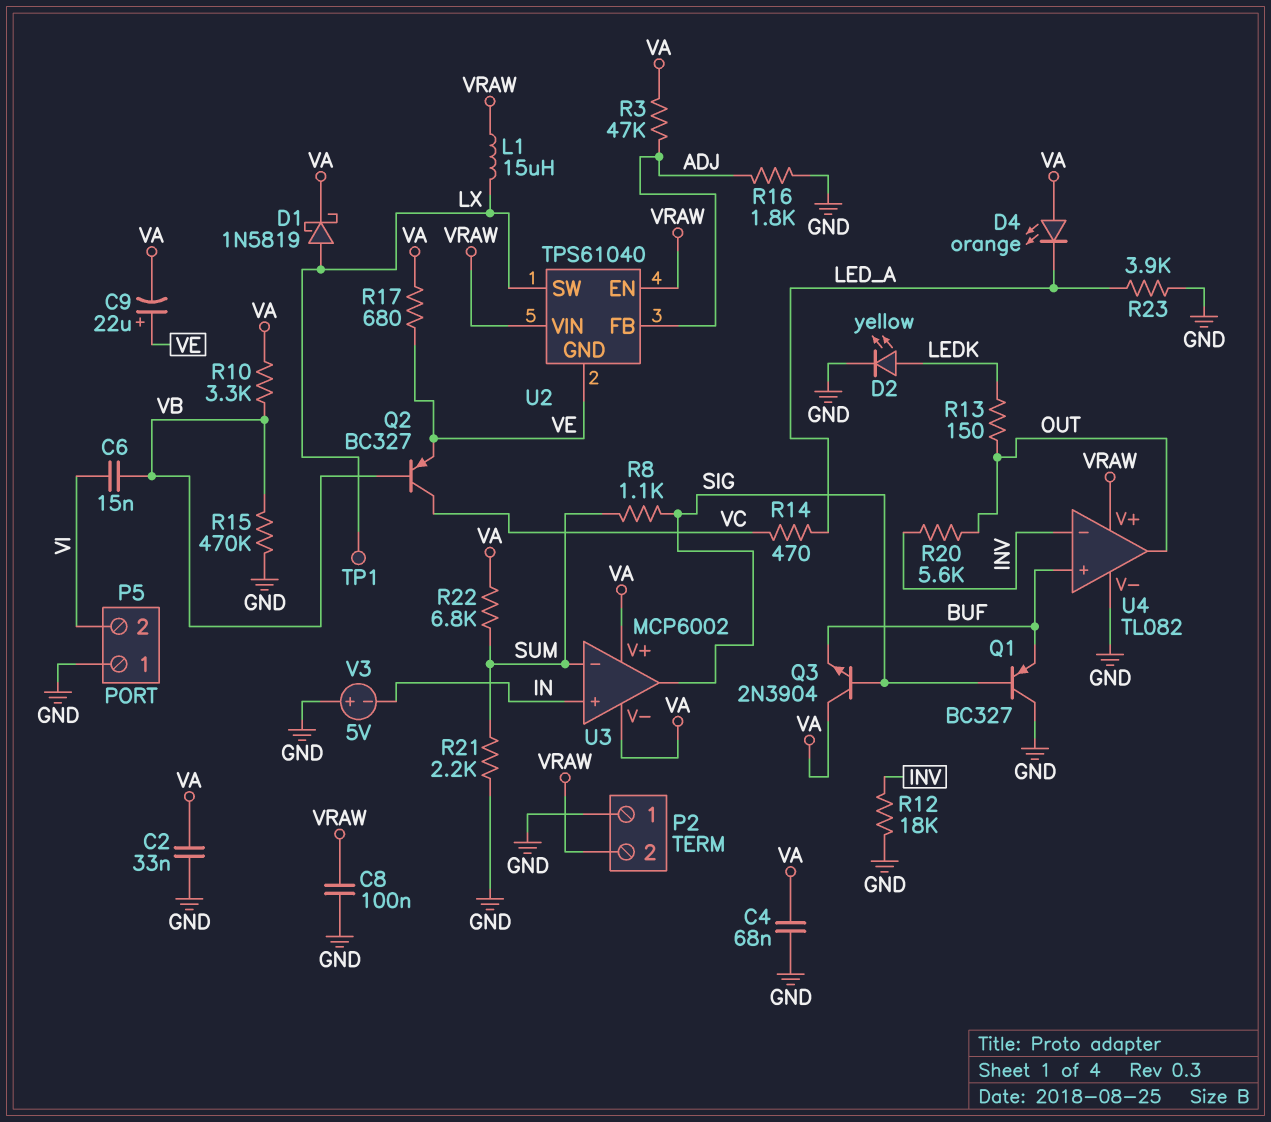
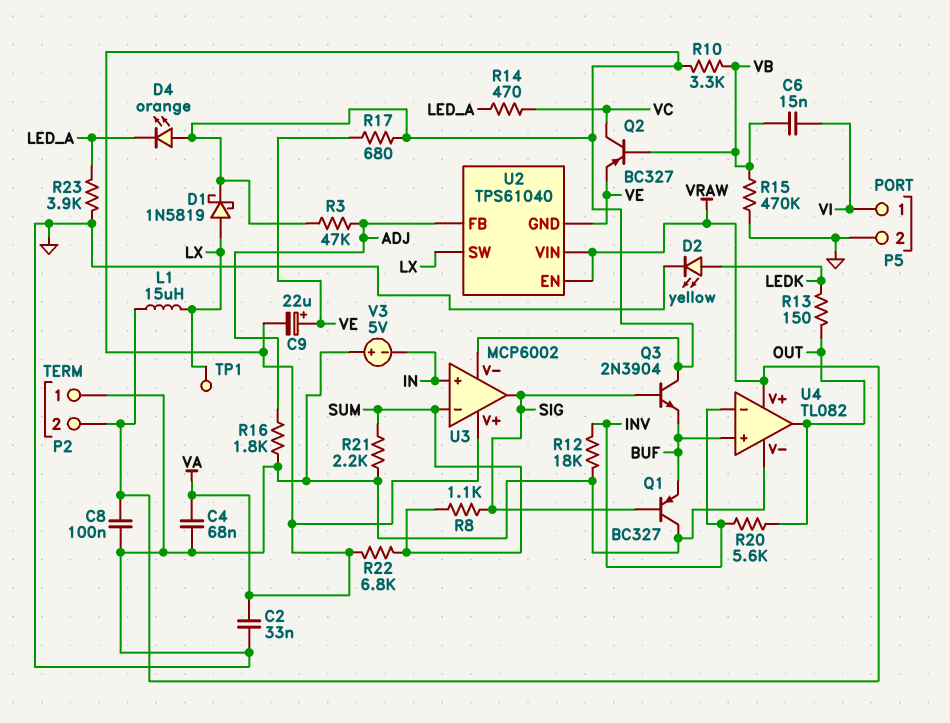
P5 pin 1: GND -> VI
P5 pin 2: VI -> GND

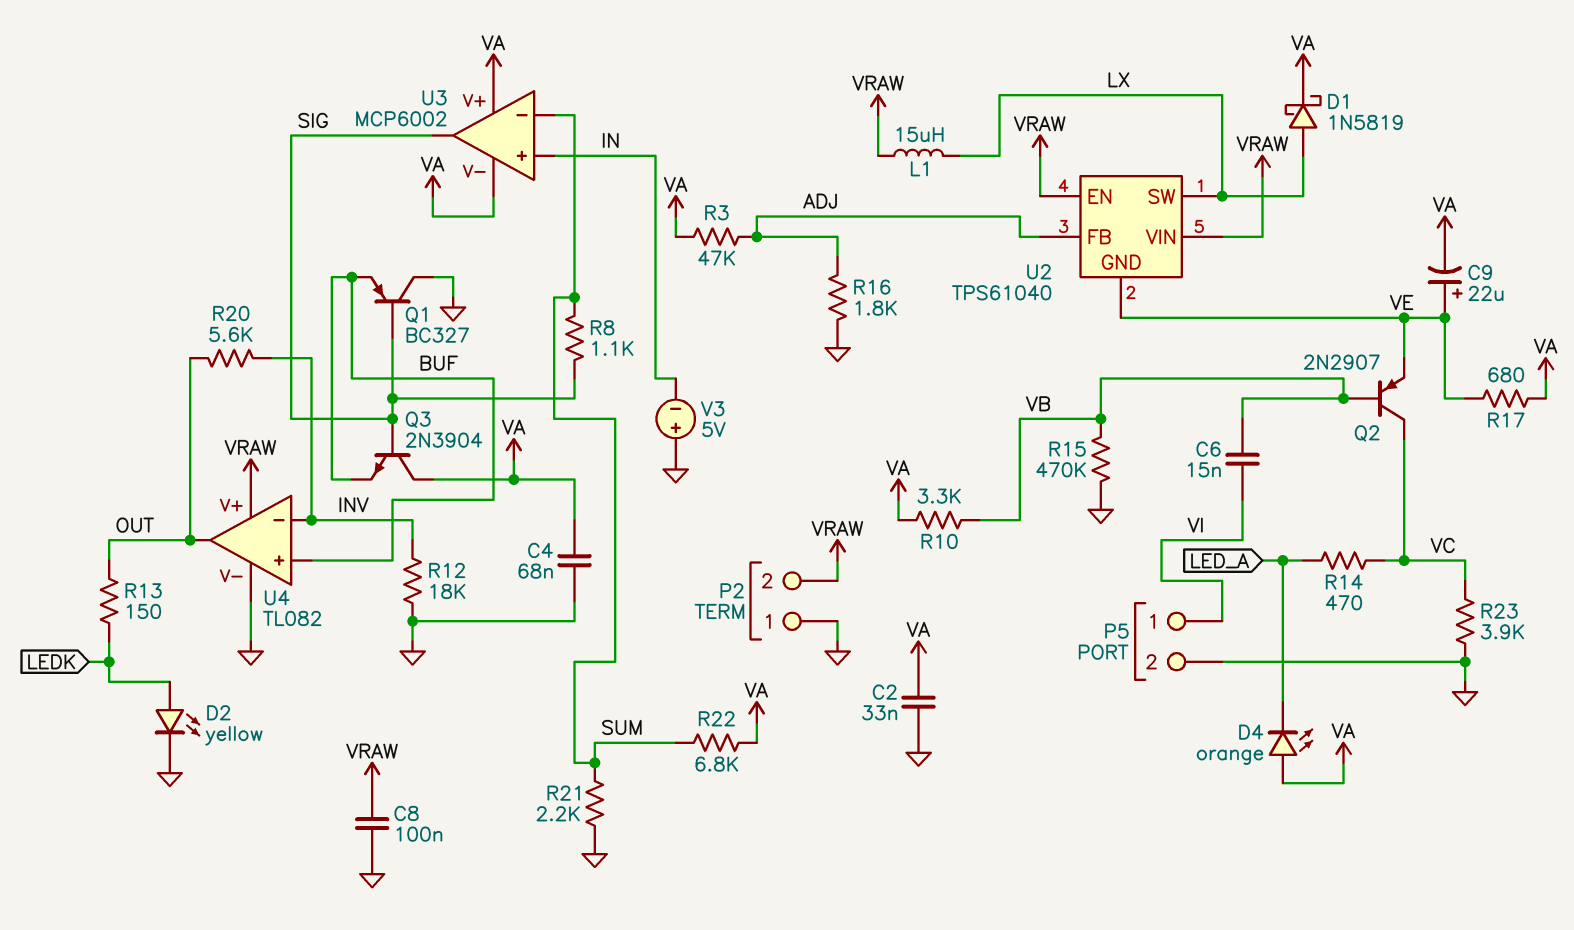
Q2: PNP BC327 (B VB, C VC, E VE) -> PNP 2N2907 (B VB, C VC, E VE)
R23: 3.9k (GND, LED_A) -> 3.9k (GND, VC)
TP1: test point (LX) -> none

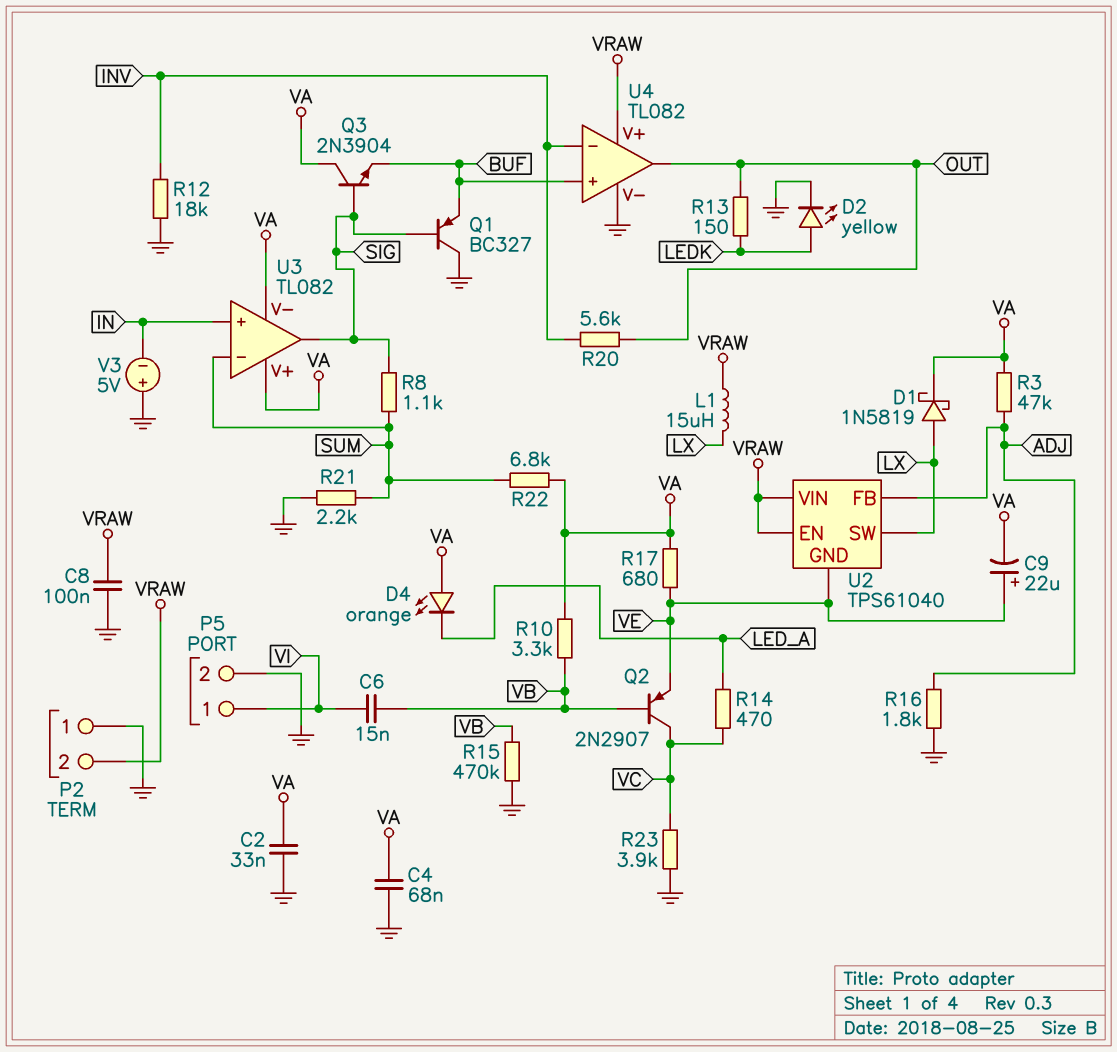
U3: MCP6002 -> TL082

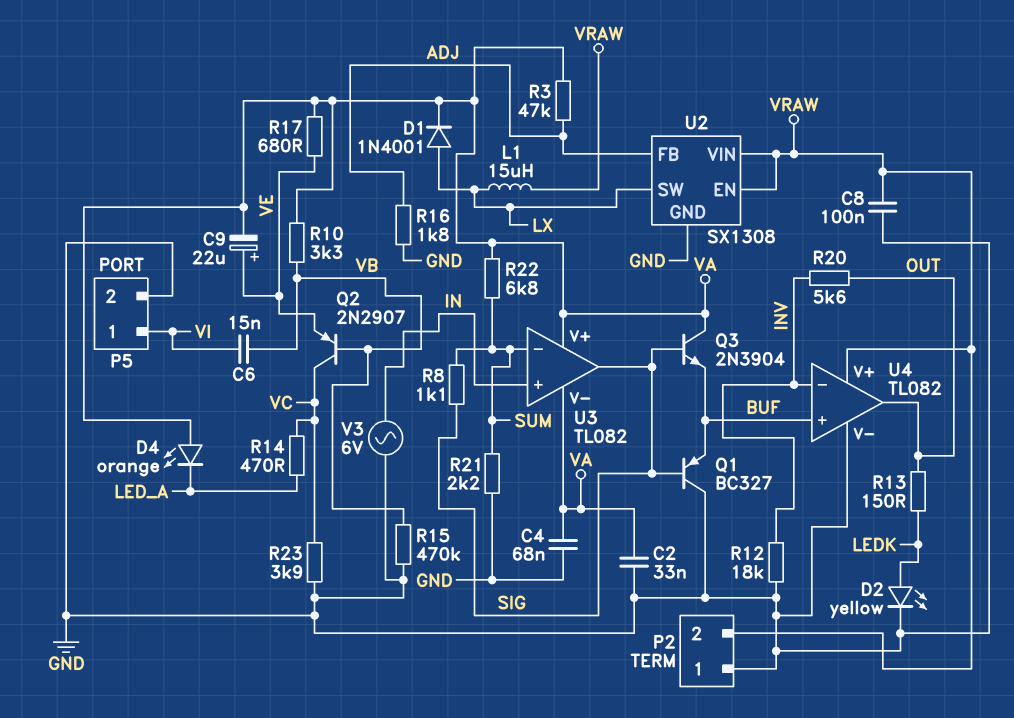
D1: schottky 1N5819 (A LX, K VA) -> diode 1N4001 (A LX, K VA)
U2: TPS61040 -> SX1308
U2 pin GND: VE -> GND
V3: 5V (plus GND, minus IN) -> AC 6V (GND, IN)

